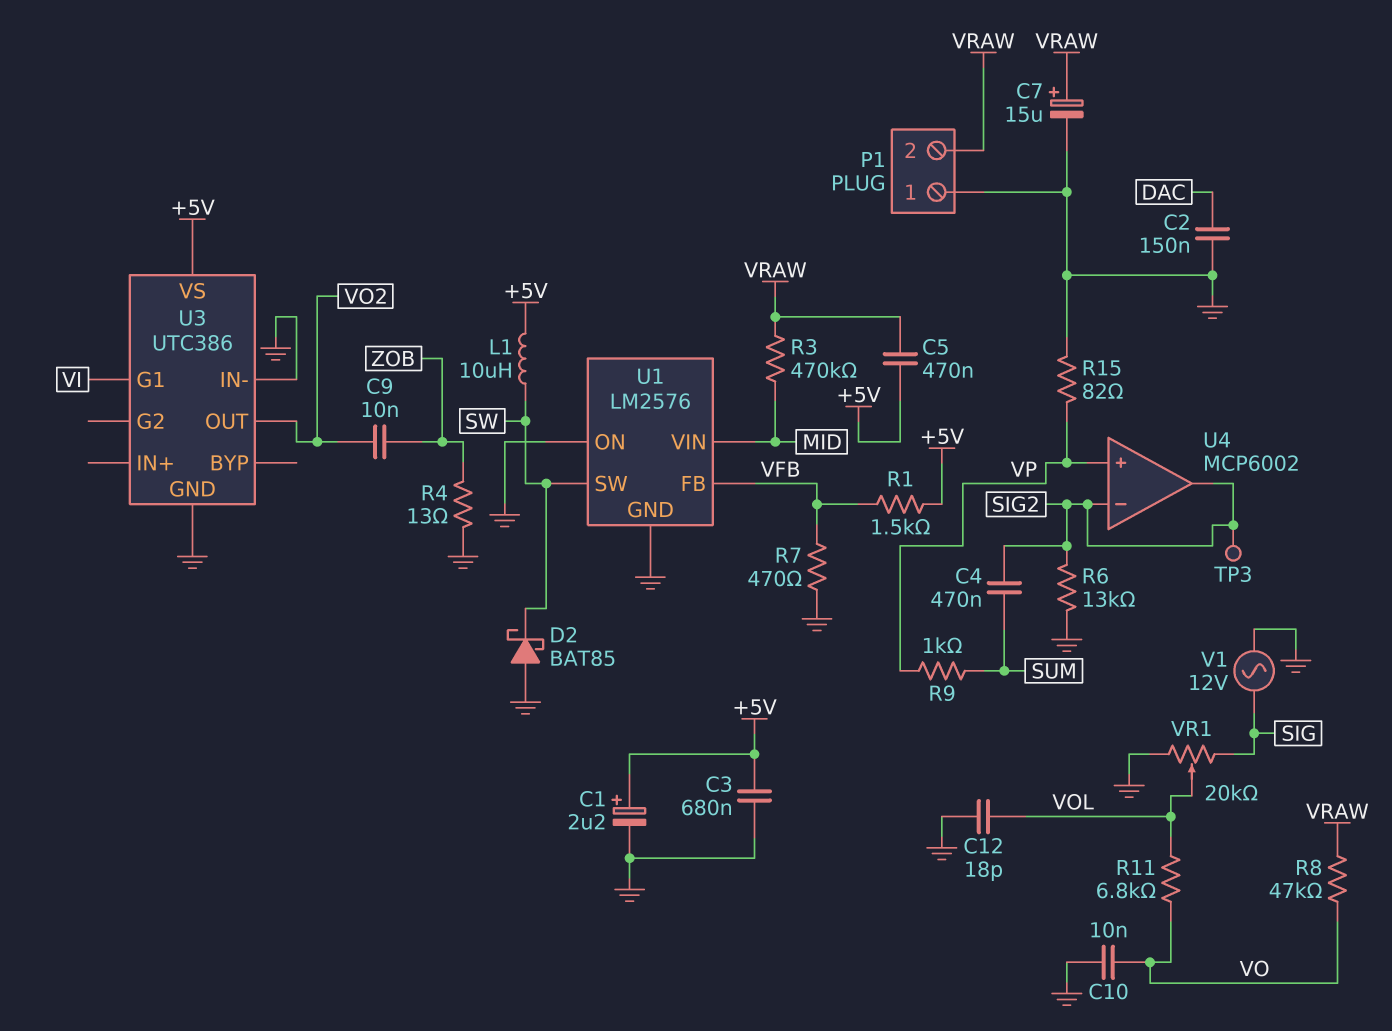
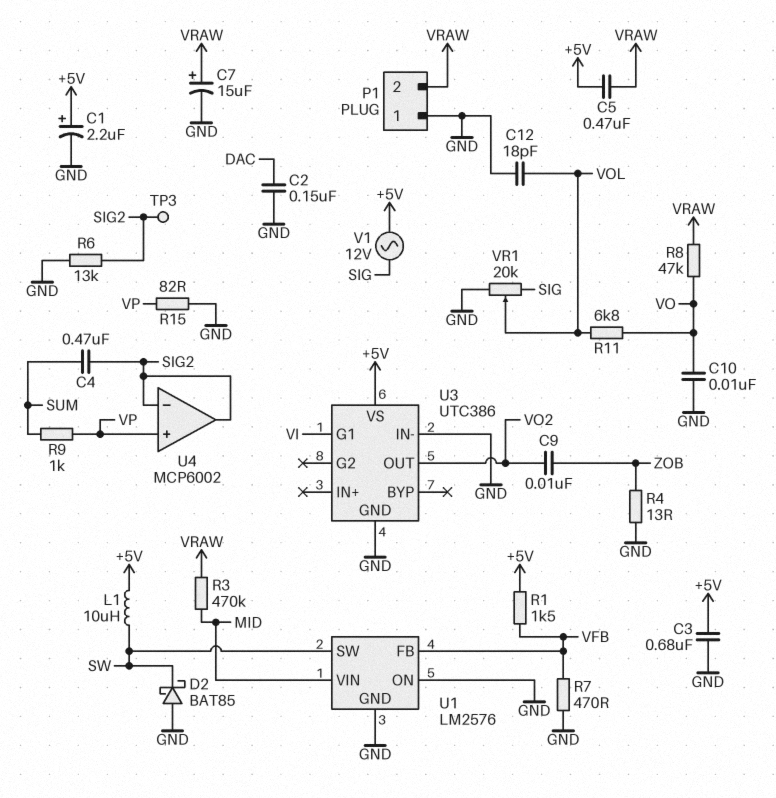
V1: AC 12V (GND, SIG) -> AC 12V (+5V, SIG)

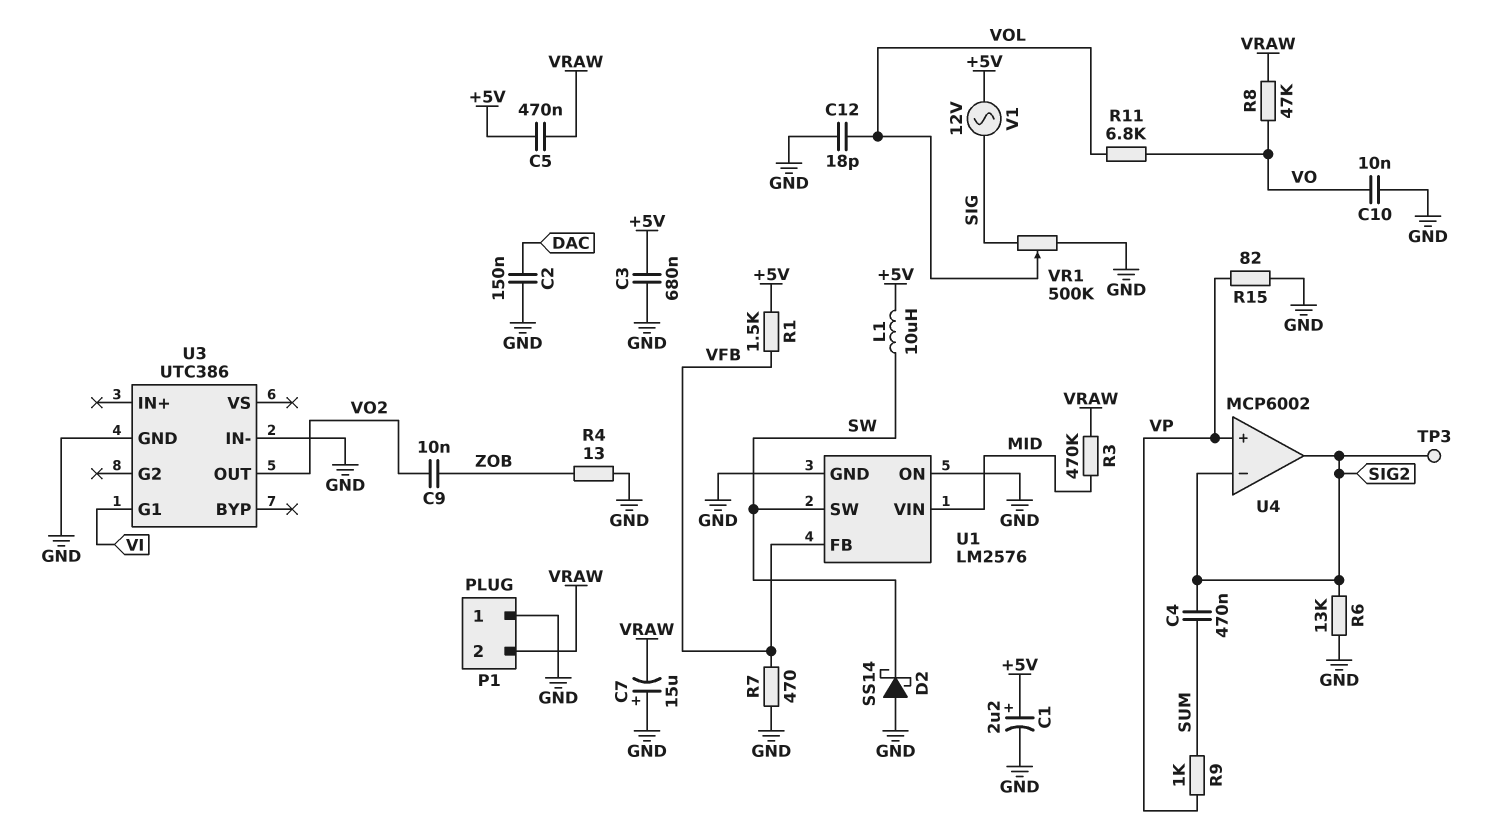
C7: 15uF (plus VRAW, minus GND) -> 15uF (plus GND, minus VRAW)
D2: schottky BAT85 (A GND, K SW) -> schottky SS14 (A GND, K SW)
U3 pin VS: +5V -> none
VR1: 20k (GND, SIG, wiper VOL) -> 500k (GND, SIG, wiper VOL)

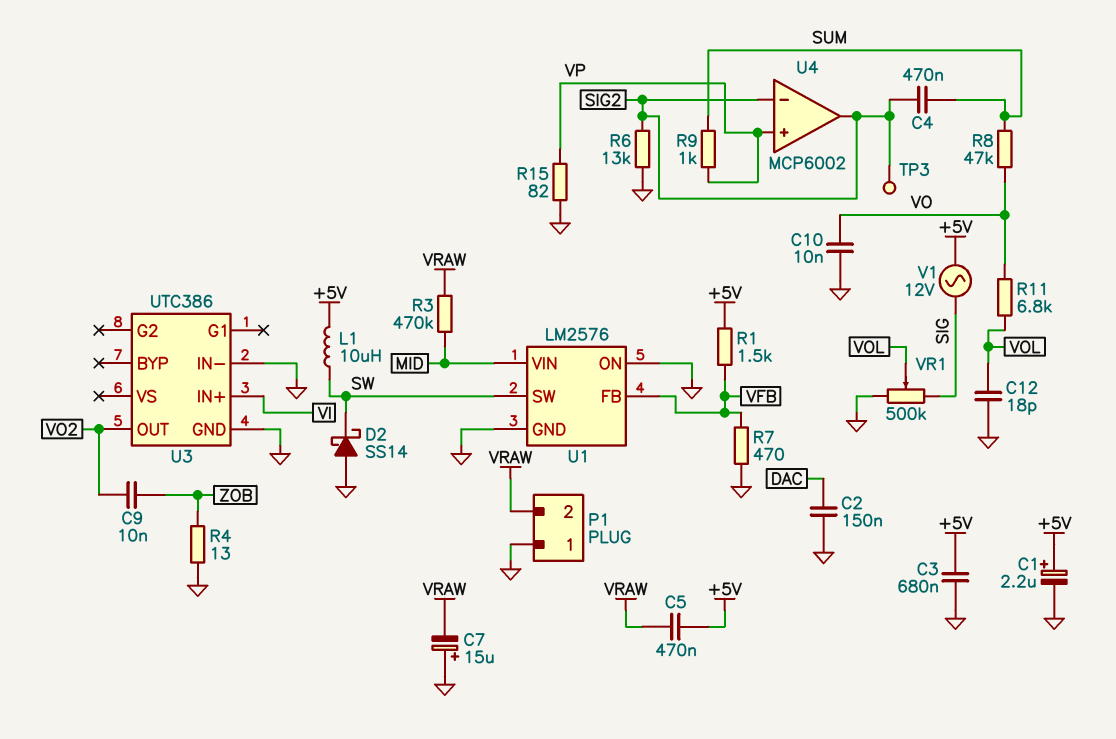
R8: 47k (VO, VRAW) -> 47k (SUM, VO)
U3 pin G1: VI -> none
U3 pin IN+: none -> VI

